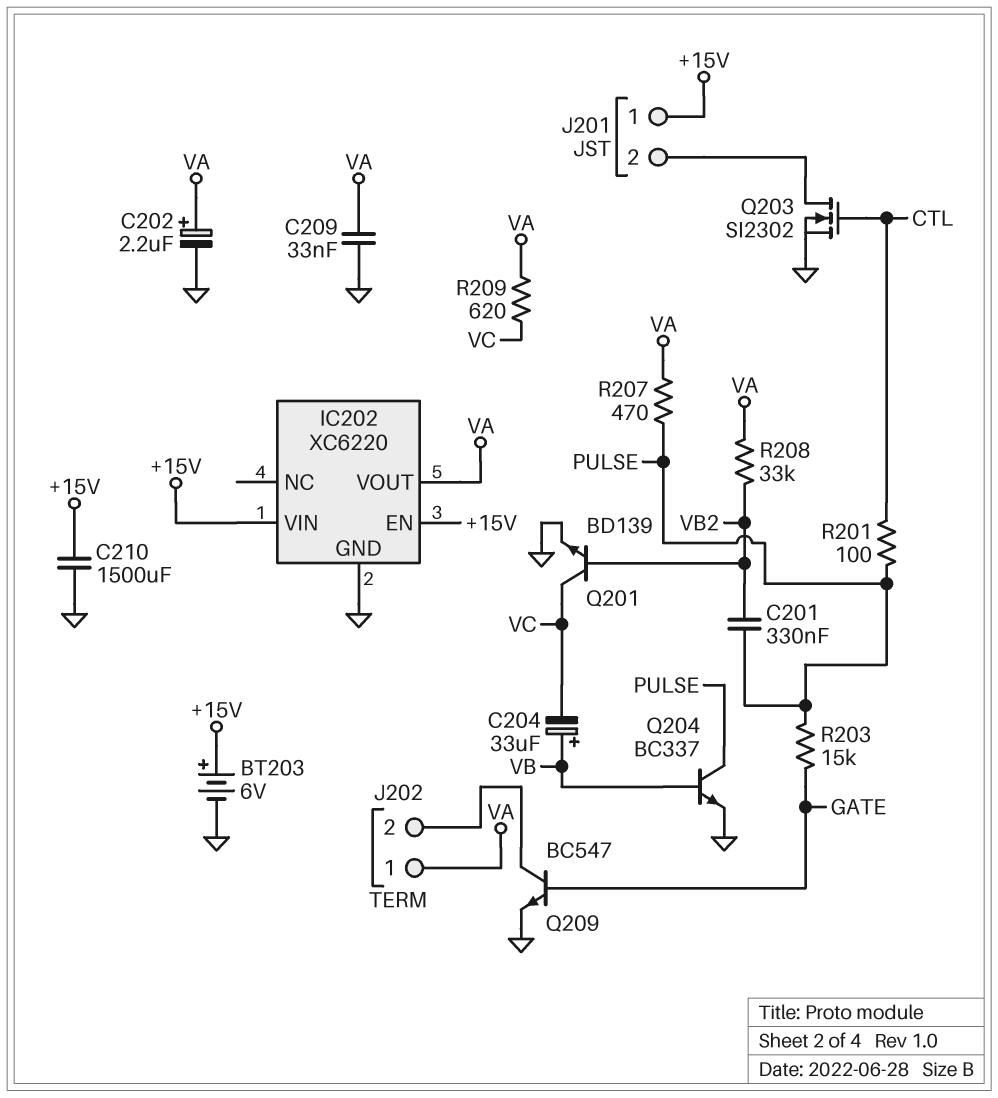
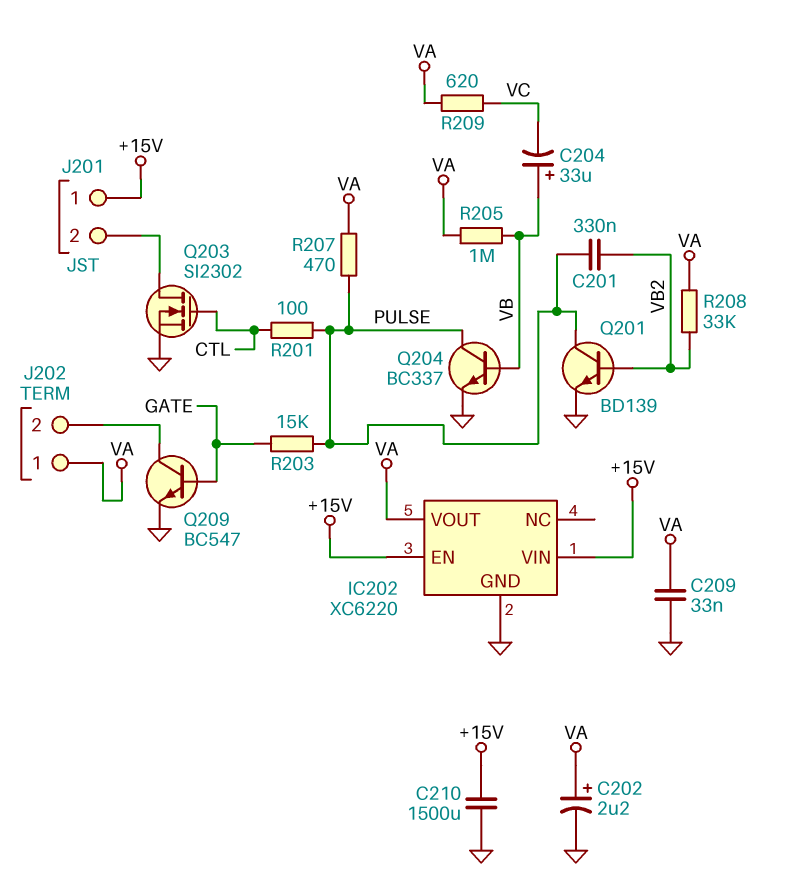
BT203: 6V (plus +15V, minus GND) -> none
Q201: NPN BD139 (B VB2, C VC, E GND) -> NPN BD139 (B VB2, C PULSE, E GND)
R205: none -> 1M (VA, VB)

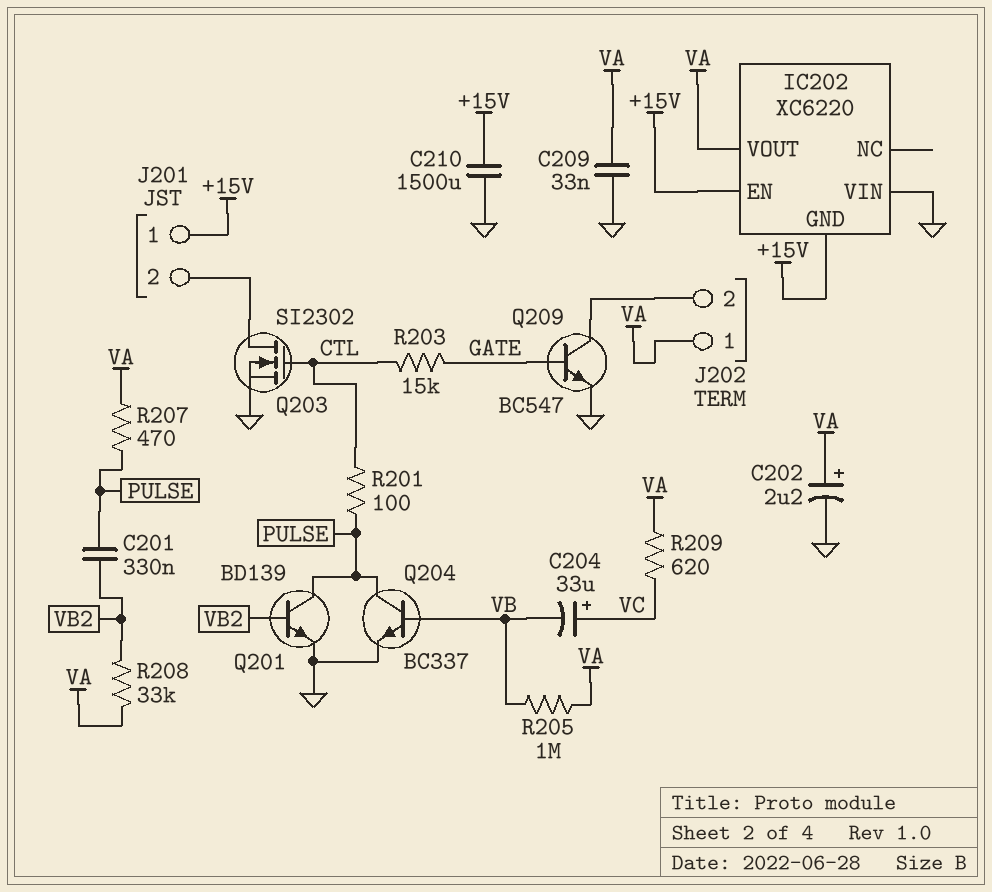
C204: 33uF (plus VB, minus VC) -> 33uF (plus VC, minus VB)
IC202 pin GND: GND -> +15V
IC202 pin VIN: +15V -> GND
R203: 15k (GATE, PULSE) -> 15k (CTL, GATE)

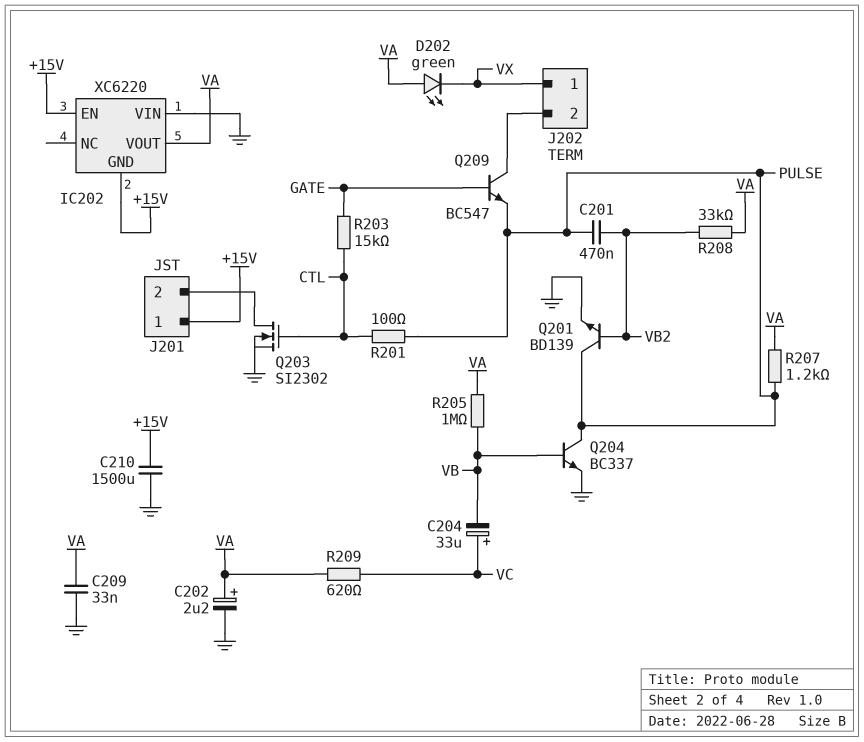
C201: 330nF (PULSE, VB2) -> 470nF (PULSE, VB2)
D202: none -> LED green (A VA, K VX)
J202 pin 1: VA -> VX
Q209: NPN BC547 (B GATE, C J202/2, E GND) -> NPN BC547 (B GATE, C J202/2, E PULSE)
R207: 470 (PULSE, VA) -> 1.2k (PULSE, VA)

